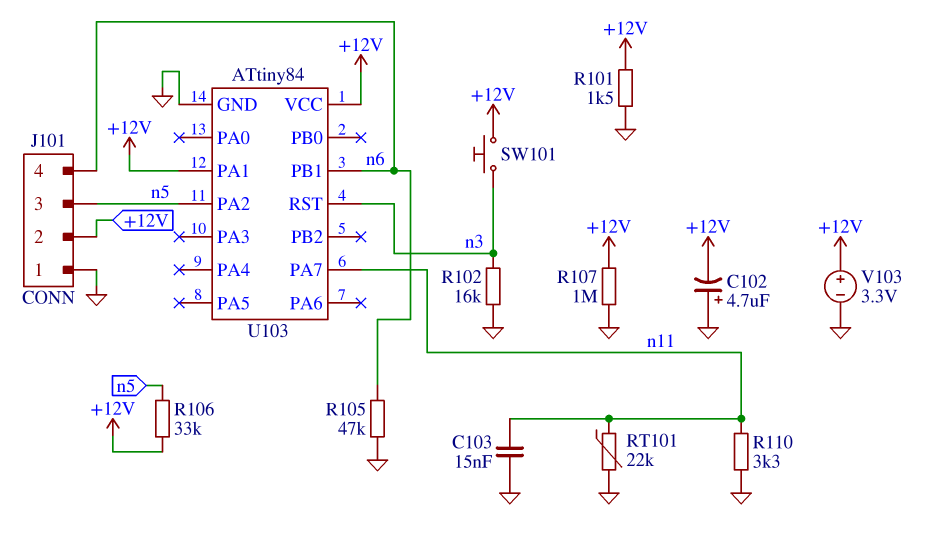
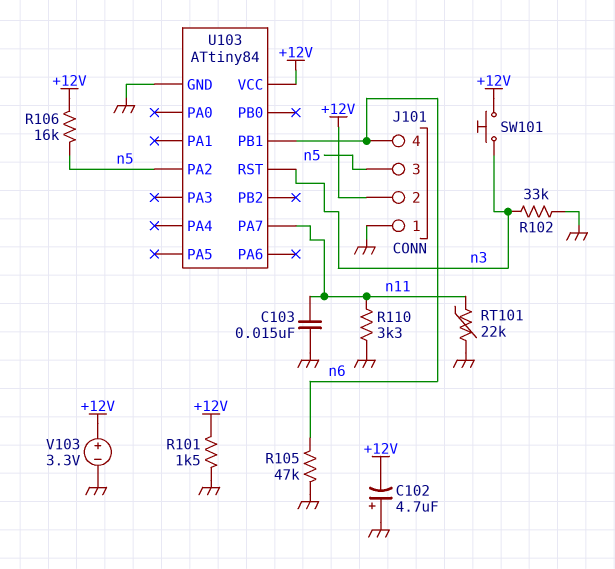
R102: 16k (GND, n3) -> 33k (GND, n3)
R106: 33k (+12V, n5) -> 16k (+12V, n5)
R107: 1M (+12V, GND) -> none
U103 pin PA1: +12V -> none

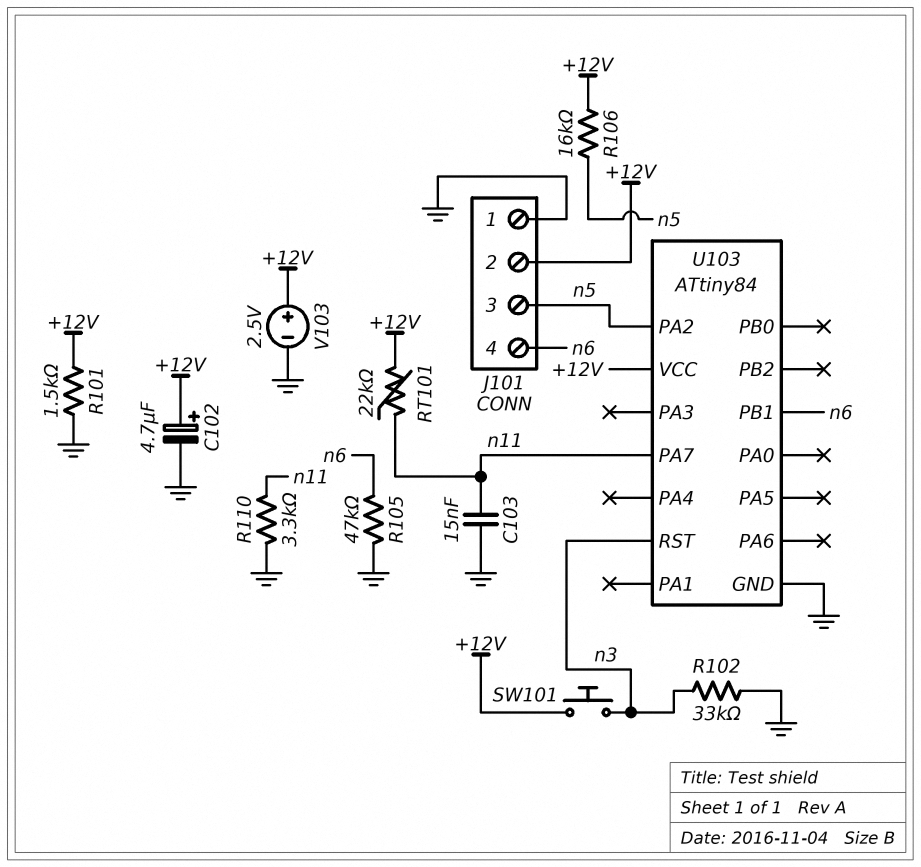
C102: 4.7uF (plus GND, minus +12V) -> 4.7uF (plus +12V, minus GND)
RT101: 22k (GND, n11) -> 22k (+12V, n11)
V103: 3.3V (plus +12V, minus GND) -> 2.5V (plus +12V, minus GND)

